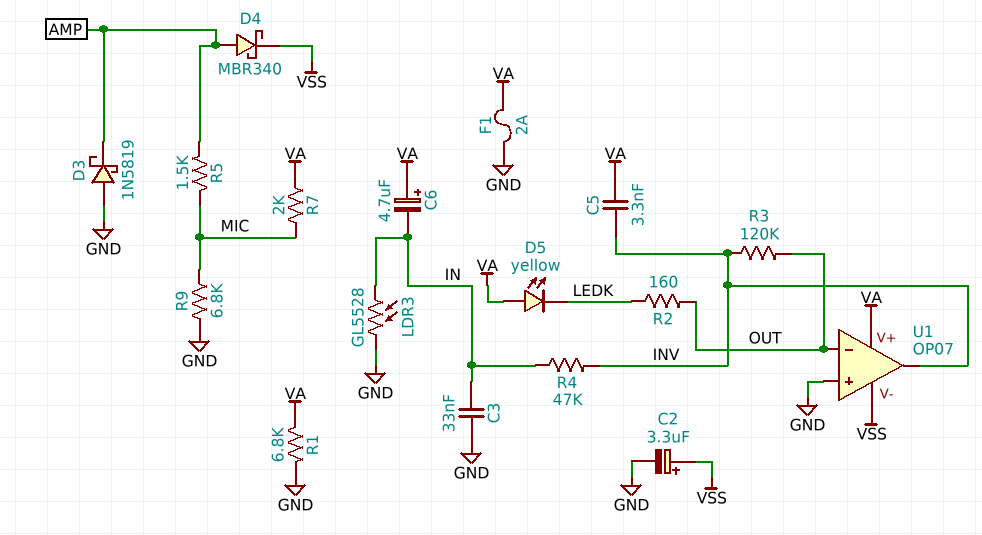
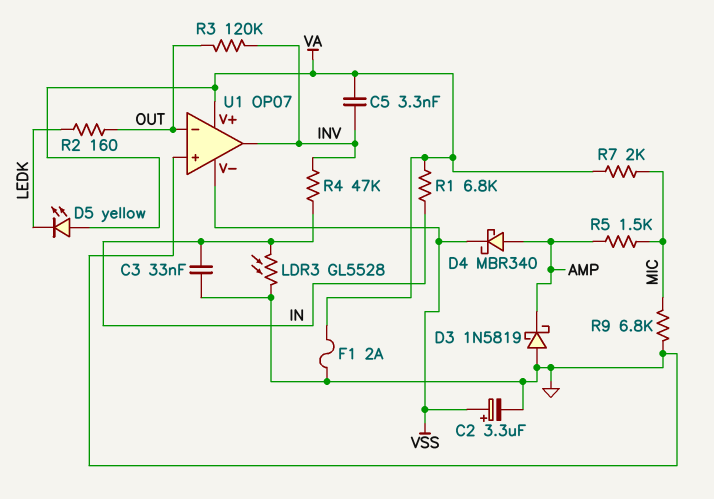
C6: 4.7uF (plus VA, minus IN) -> none
R1: 6.8k (GND, VA) -> 6.8k (IN, VA)

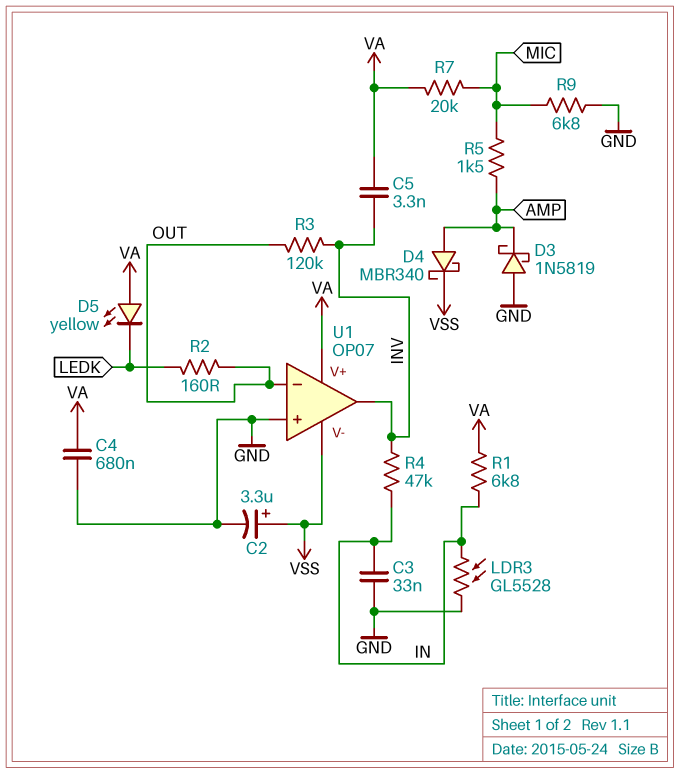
C4: none -> 680nF (GND, VA)
F1: 2A (GND, VA) -> none
R7: 2k (MIC, VA) -> 20k (MIC, VA)

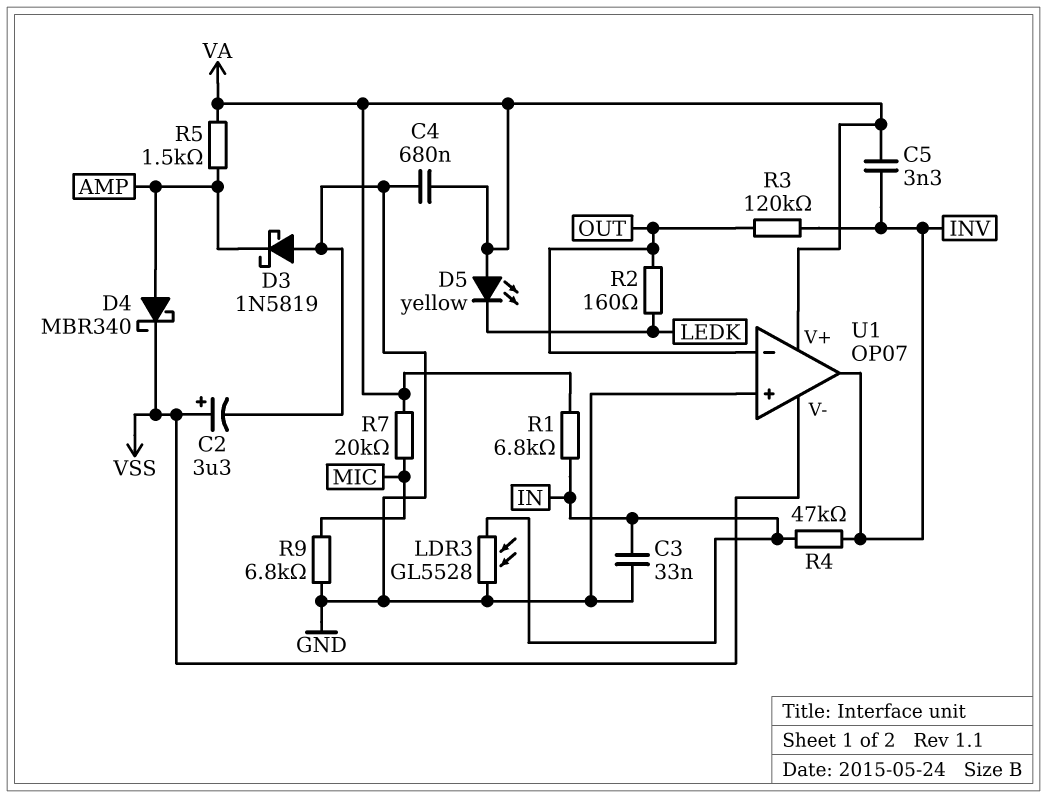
R5: 1.5k (AMP, MIC) -> 1.5k (AMP, VA)

